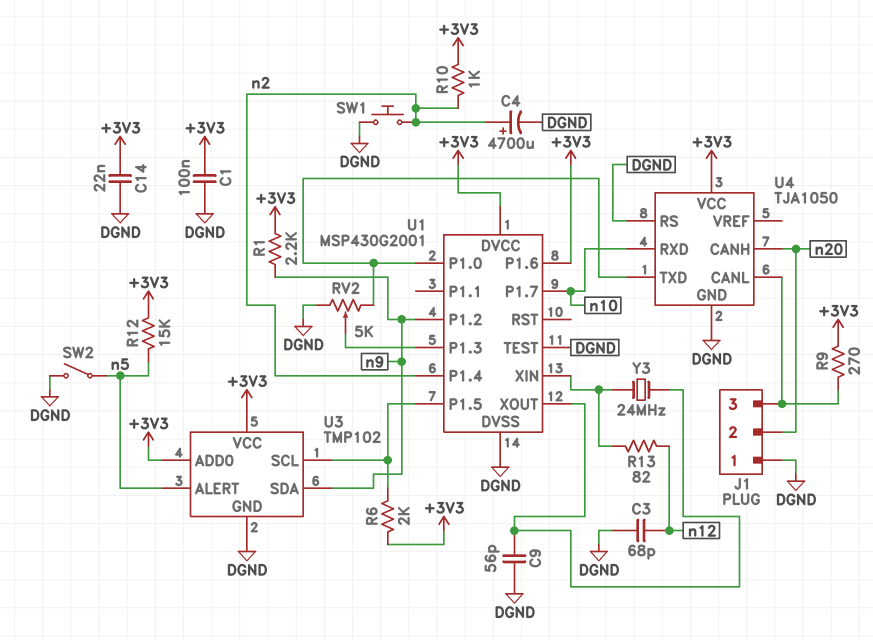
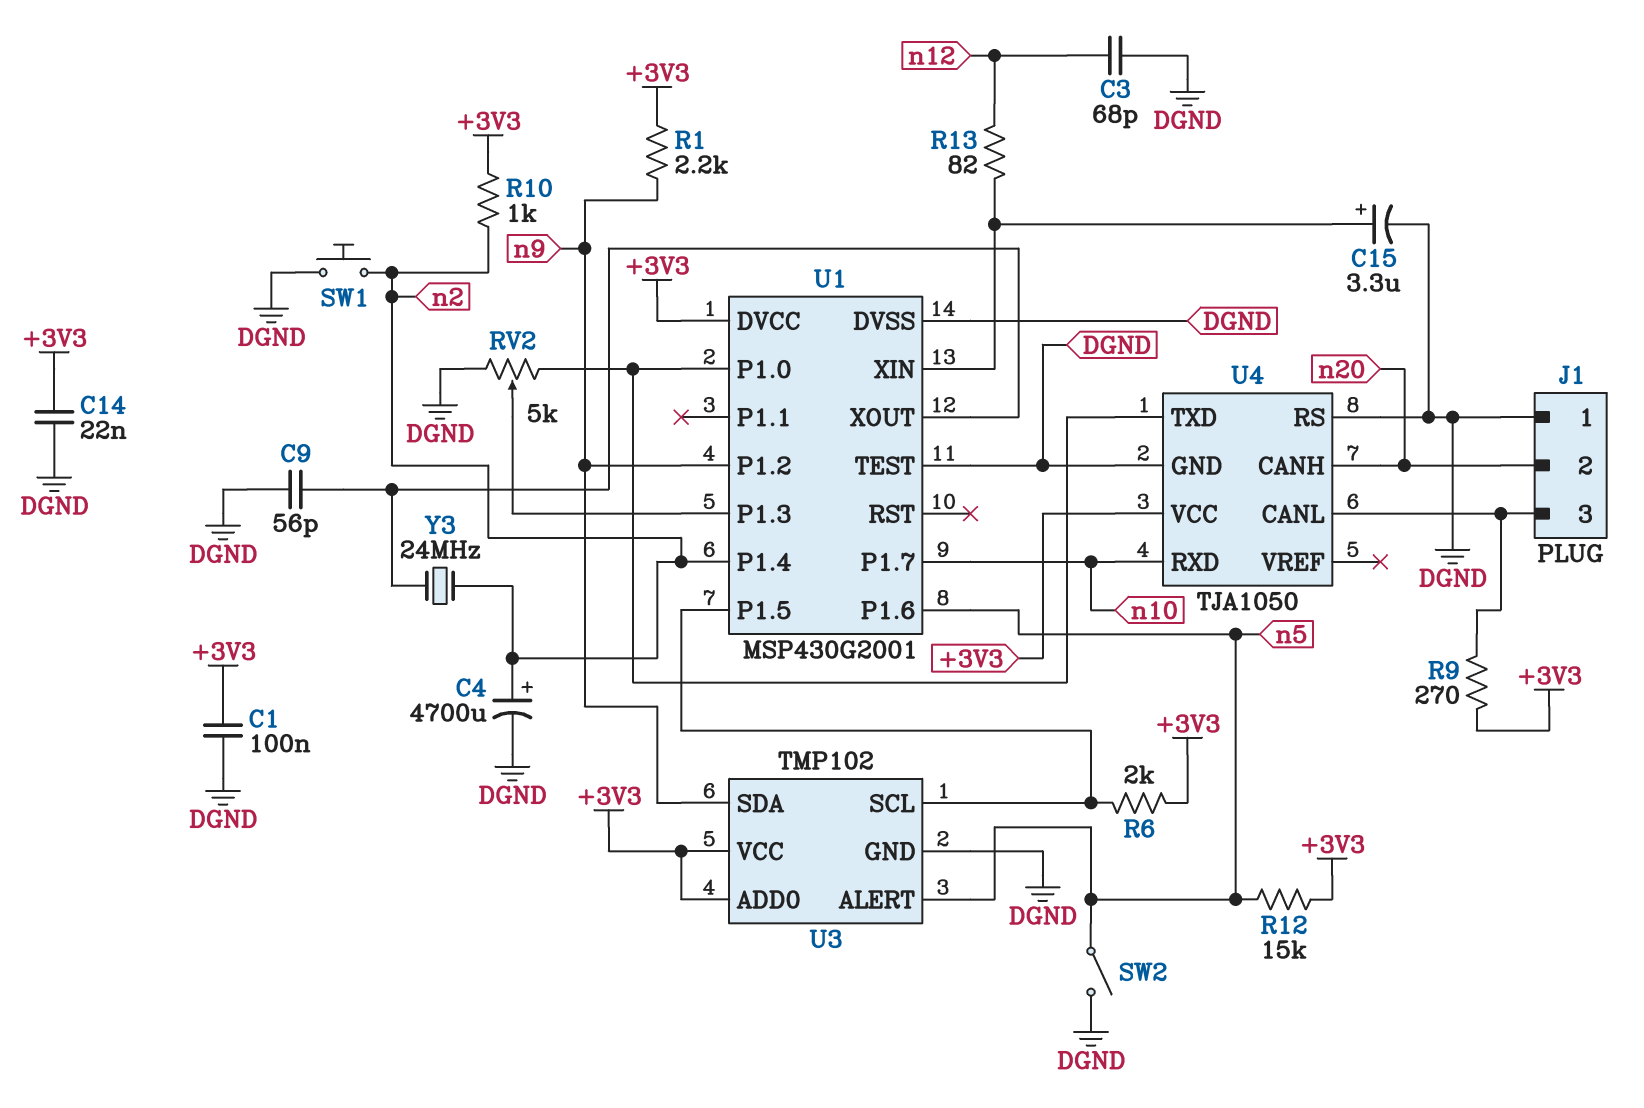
C15: none -> 3.3uF (plus U1/XIN, minus DGND)
U1 pin P1.6: +3V3 -> n5
Y3: 24MHz (U1/XIN, U1/XOUT) -> 24MHz (U1/XOUT, n2)

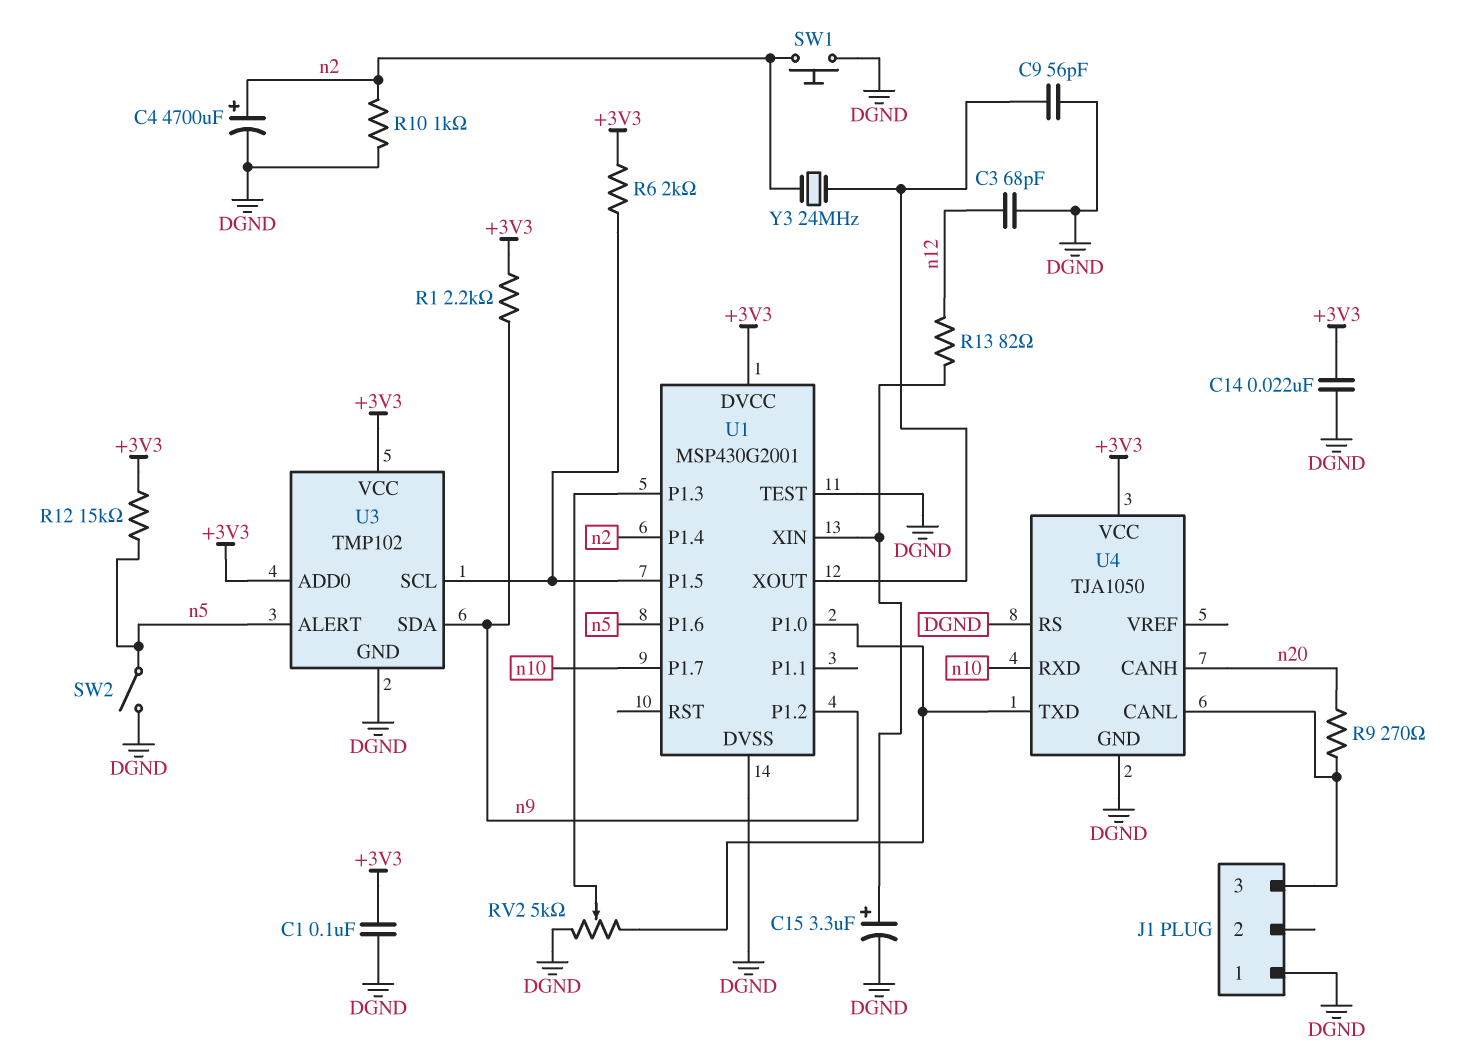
J1 pin 2: n20 -> none
R9: 270 (+3V3, J1/3) -> 270 (J1/3, n20)
R10: 1k (+3V3, n2) -> 1k (DGND, n2)

